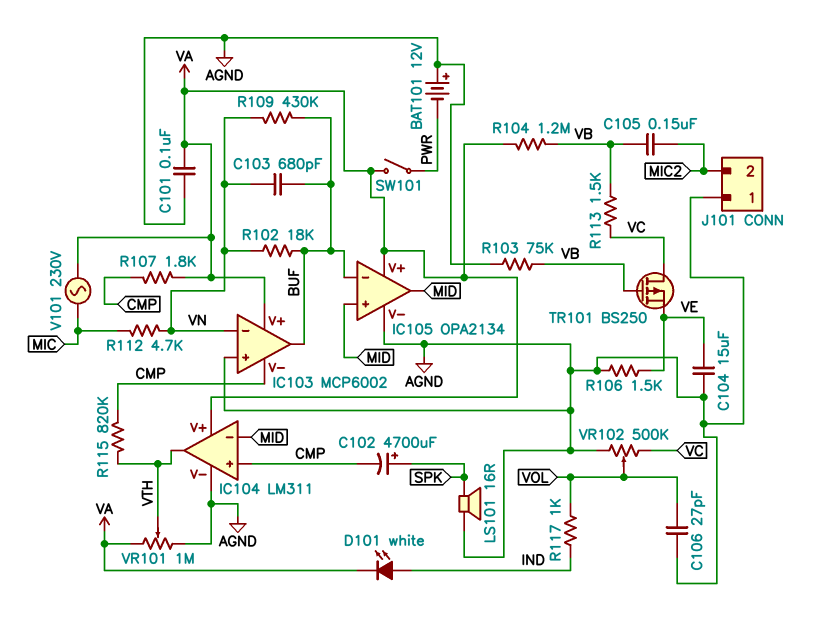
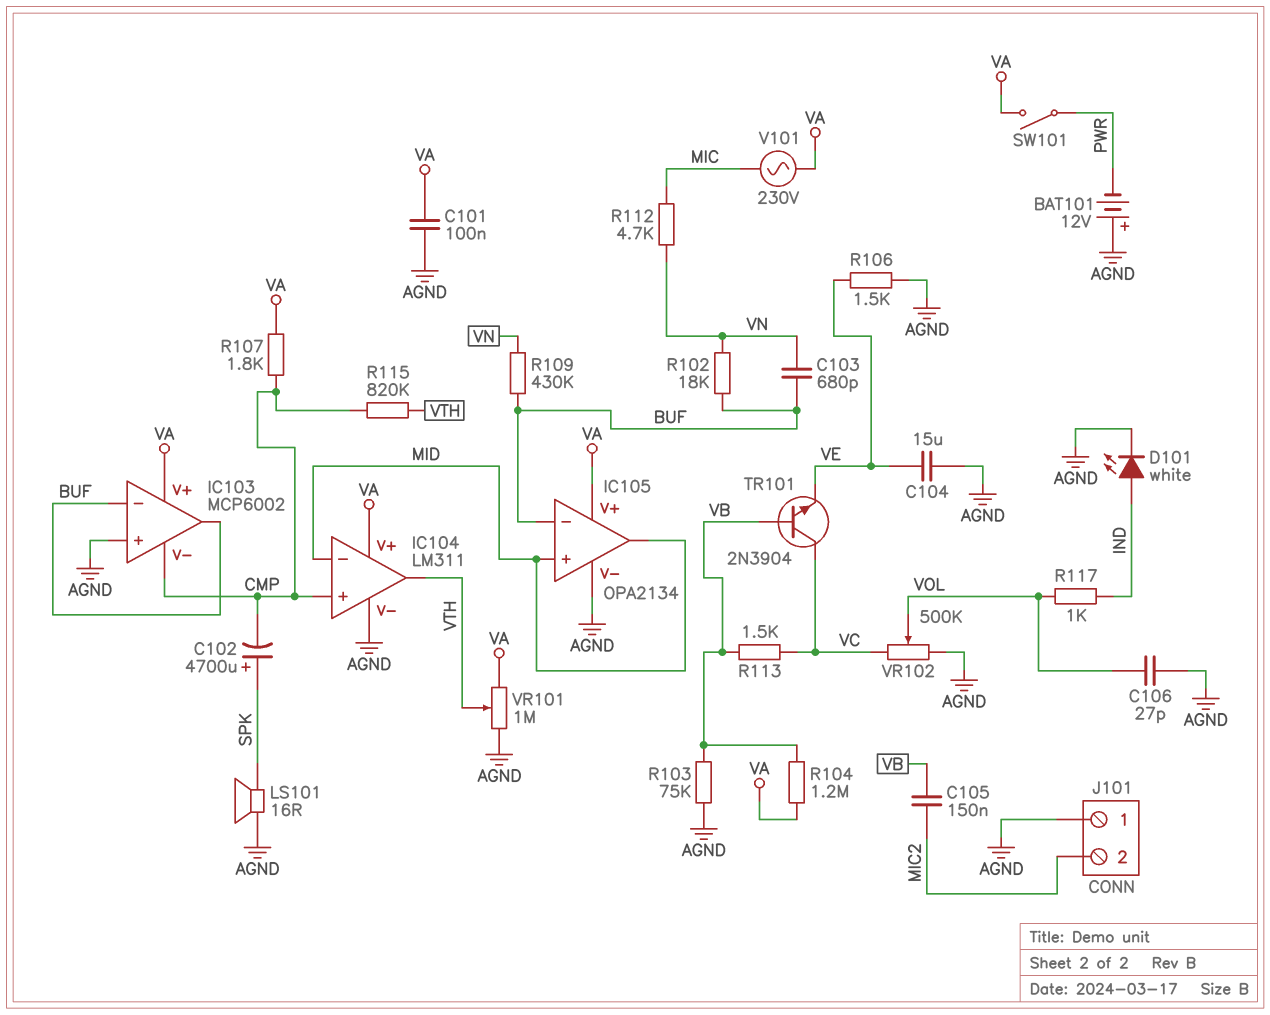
D101: LED white (A IND, K VA) -> LED white (A IND, K AGND)
IC103 pin in-: VN -> BUF
TR101: PMOS BS250 (G VB, D VC, S VE) -> NPN 2N3904 (B VB, C VC, E VE)

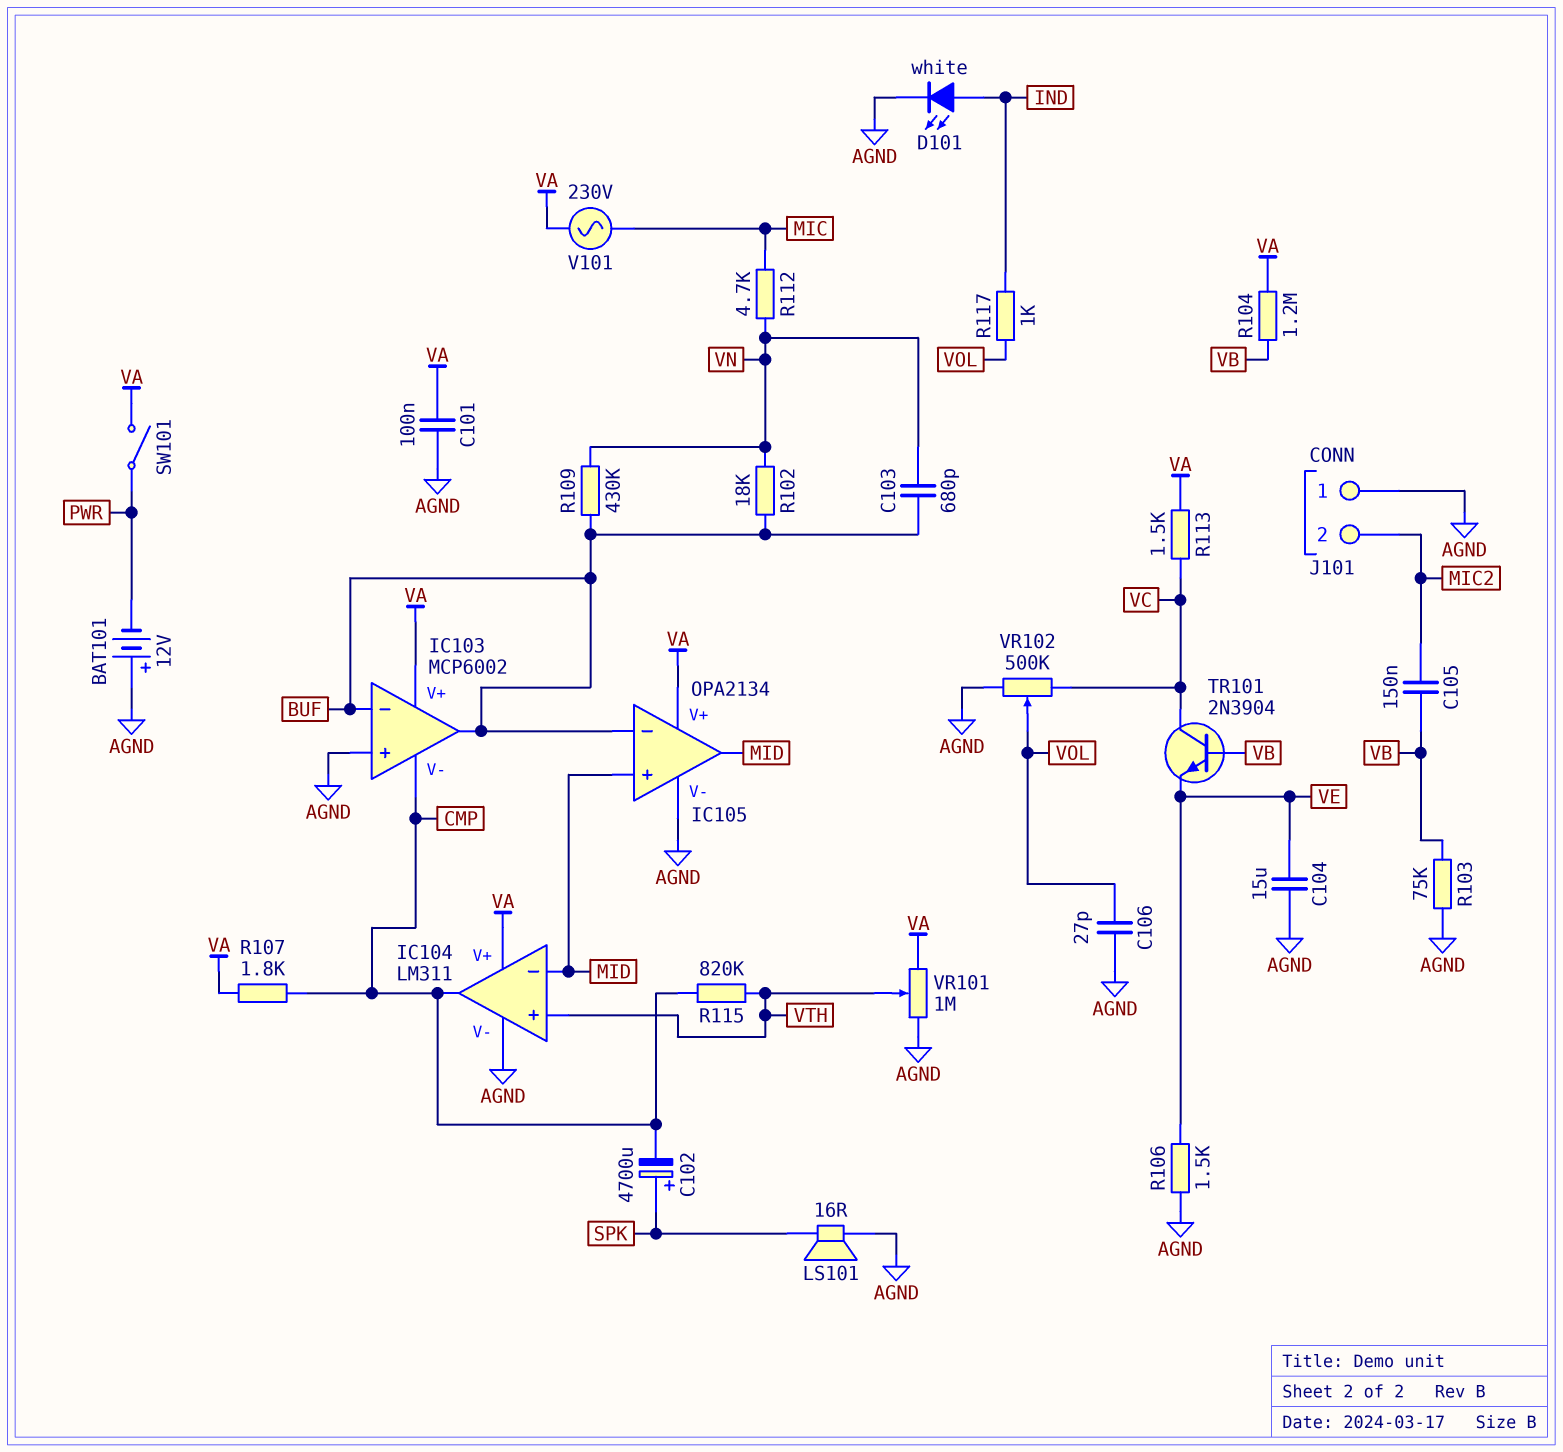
IC104 pin in+: CMP -> VTH
IC104 pin out: VTH -> CMP
R113: 1.5k (VB, VC) -> 1.5k (VA, VC)

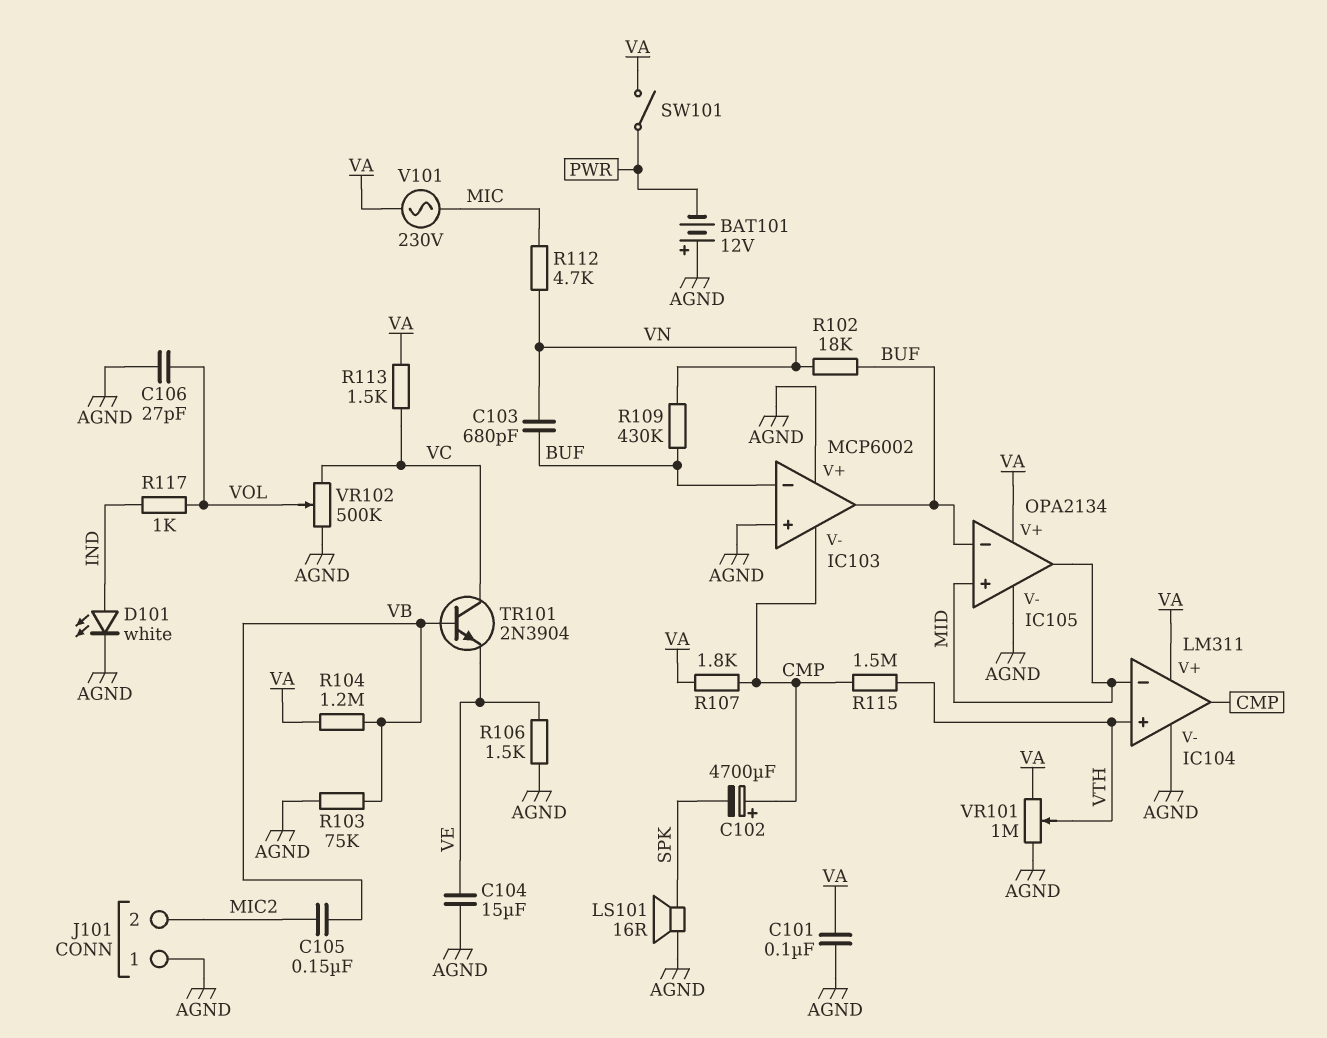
C102: 4700uF (plus SPK, minus CMP) -> 4700uF (plus CMP, minus SPK)
IC103 pin V+: VA -> AGND
R115: 820k (CMP, VTH) -> 1.5M (CMP, VTH)

